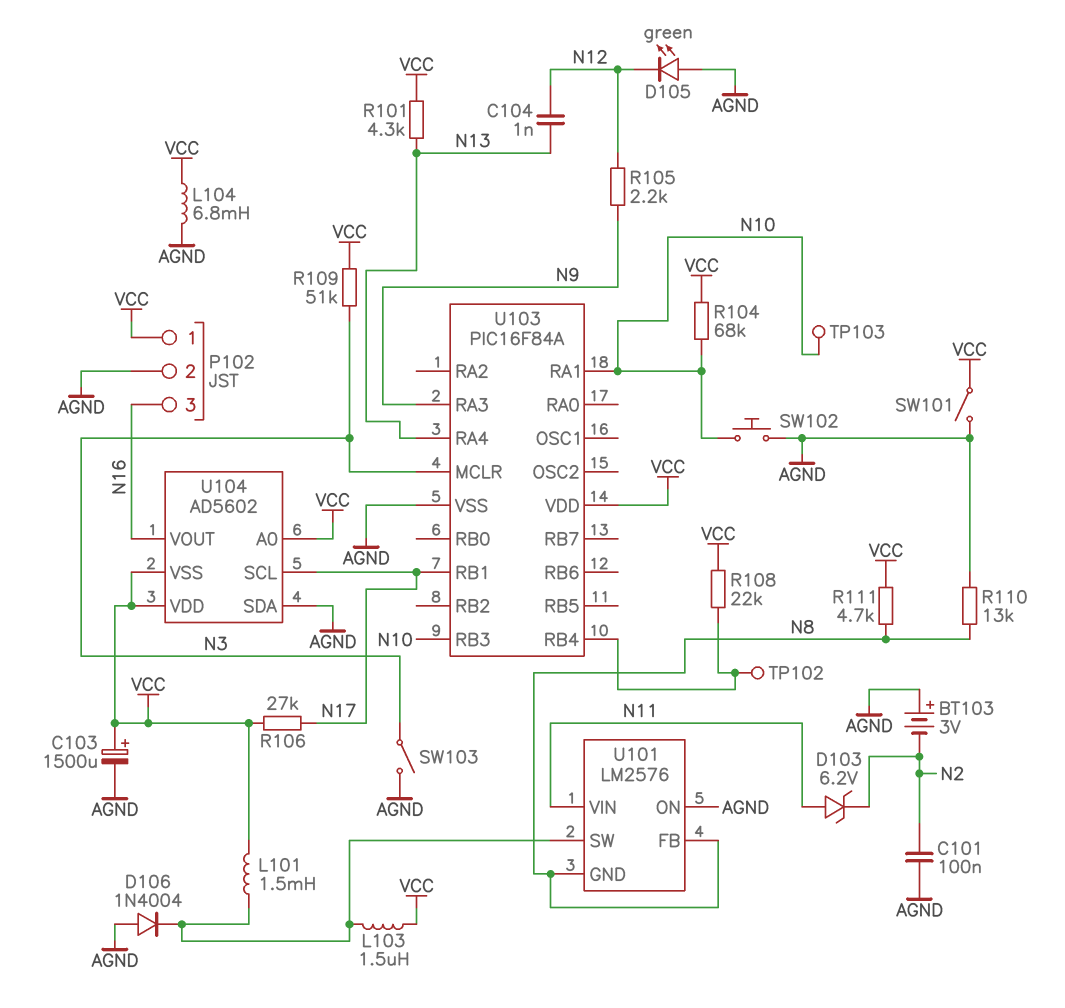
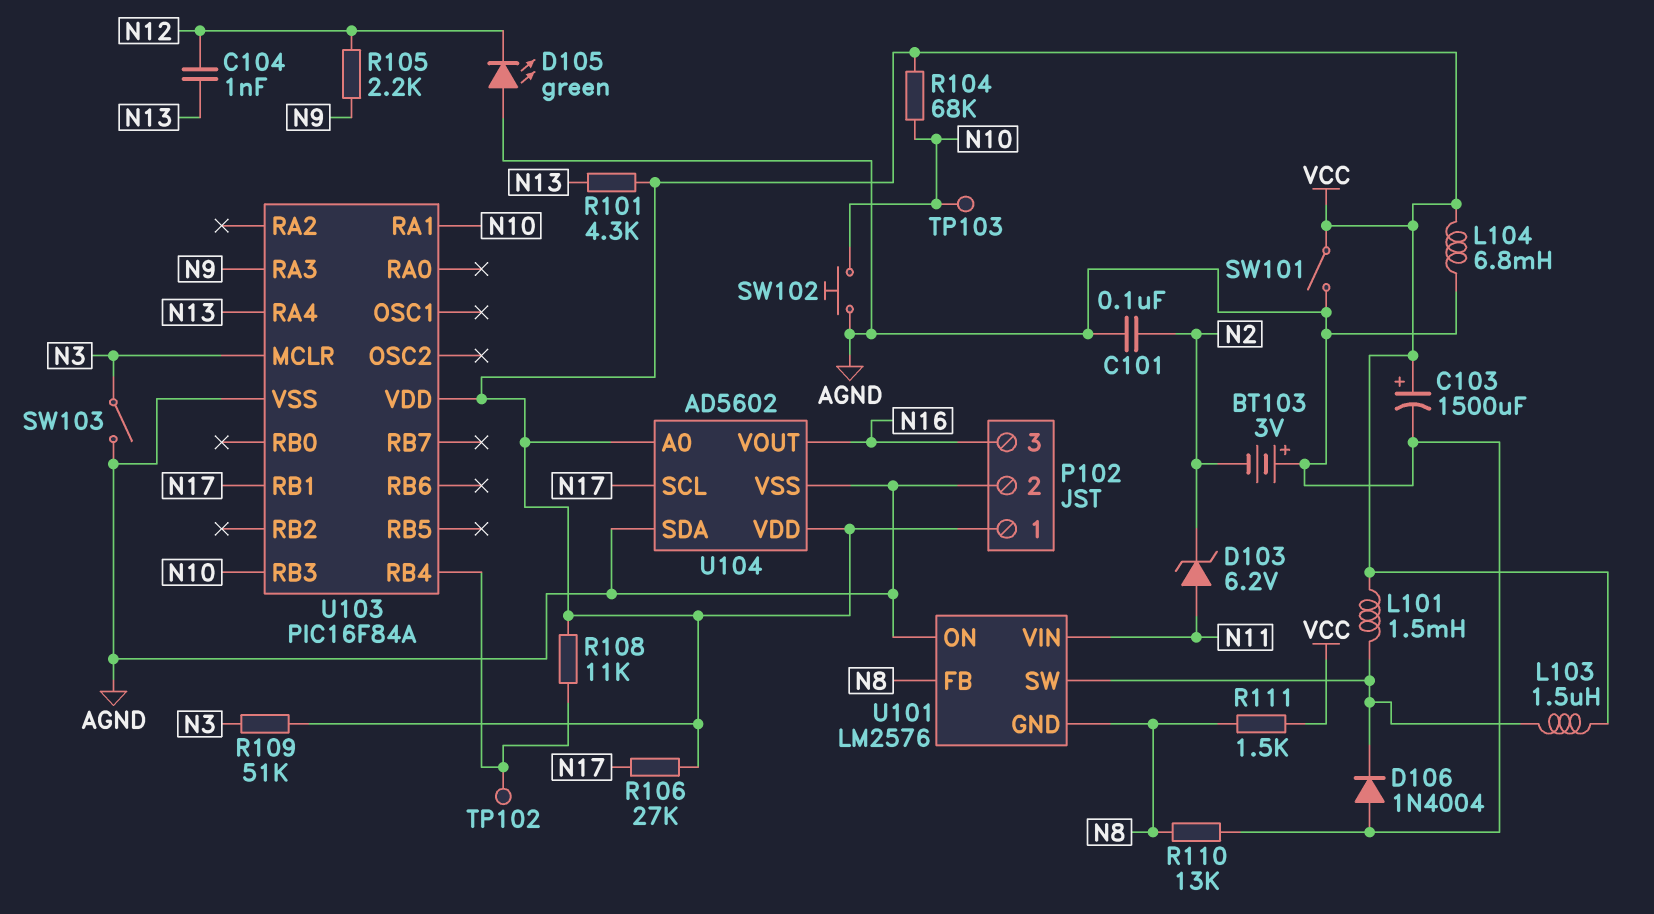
R108: 22k (U103/RB4, VCC) -> 11k (U103/RB4, VCC)
R111: 4.7k (N8, VCC) -> 1.5k (N8, VCC)
U104 pin VSS: VCC -> AGND

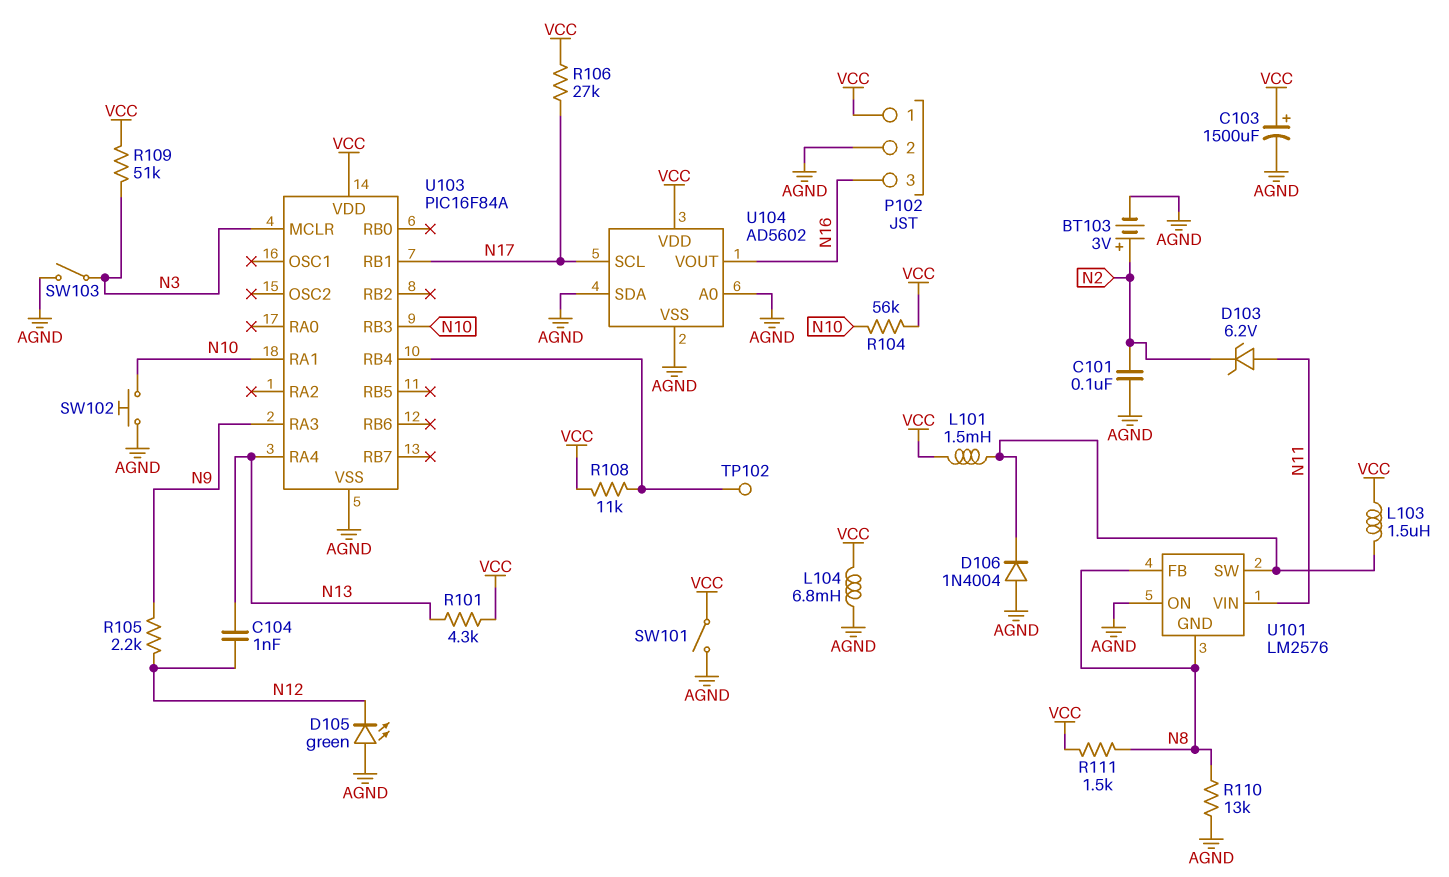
BT103: 3V (plus AGND, minus N2) -> 3V (plus N2, minus AGND)
R104: 68k (N10, VCC) -> 56k (N10, VCC)
TP103: test point (N10) -> none
U104 pin A0: VCC -> AGND

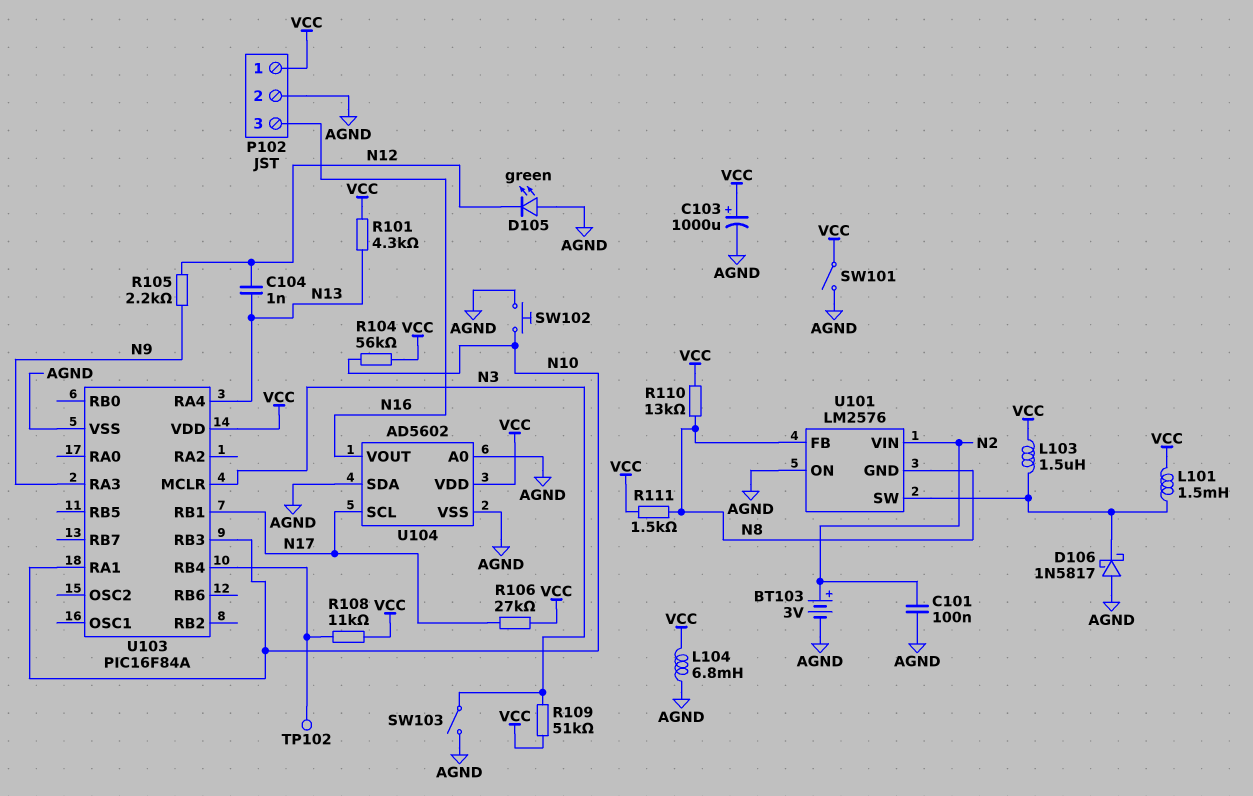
C103: 1500uF (plus VCC, minus AGND) -> 1000uF (plus VCC, minus AGND)
D103: zener 6.2V (A N11, K N2) -> none
D106: diode 1N4004 (A AGND, K U101/SW) -> schottky 1N5817 (A AGND, K U101/SW)
R110: 13k (AGND, N8) -> 13k (N8, VCC)
U101 pin VIN: N11 -> N2

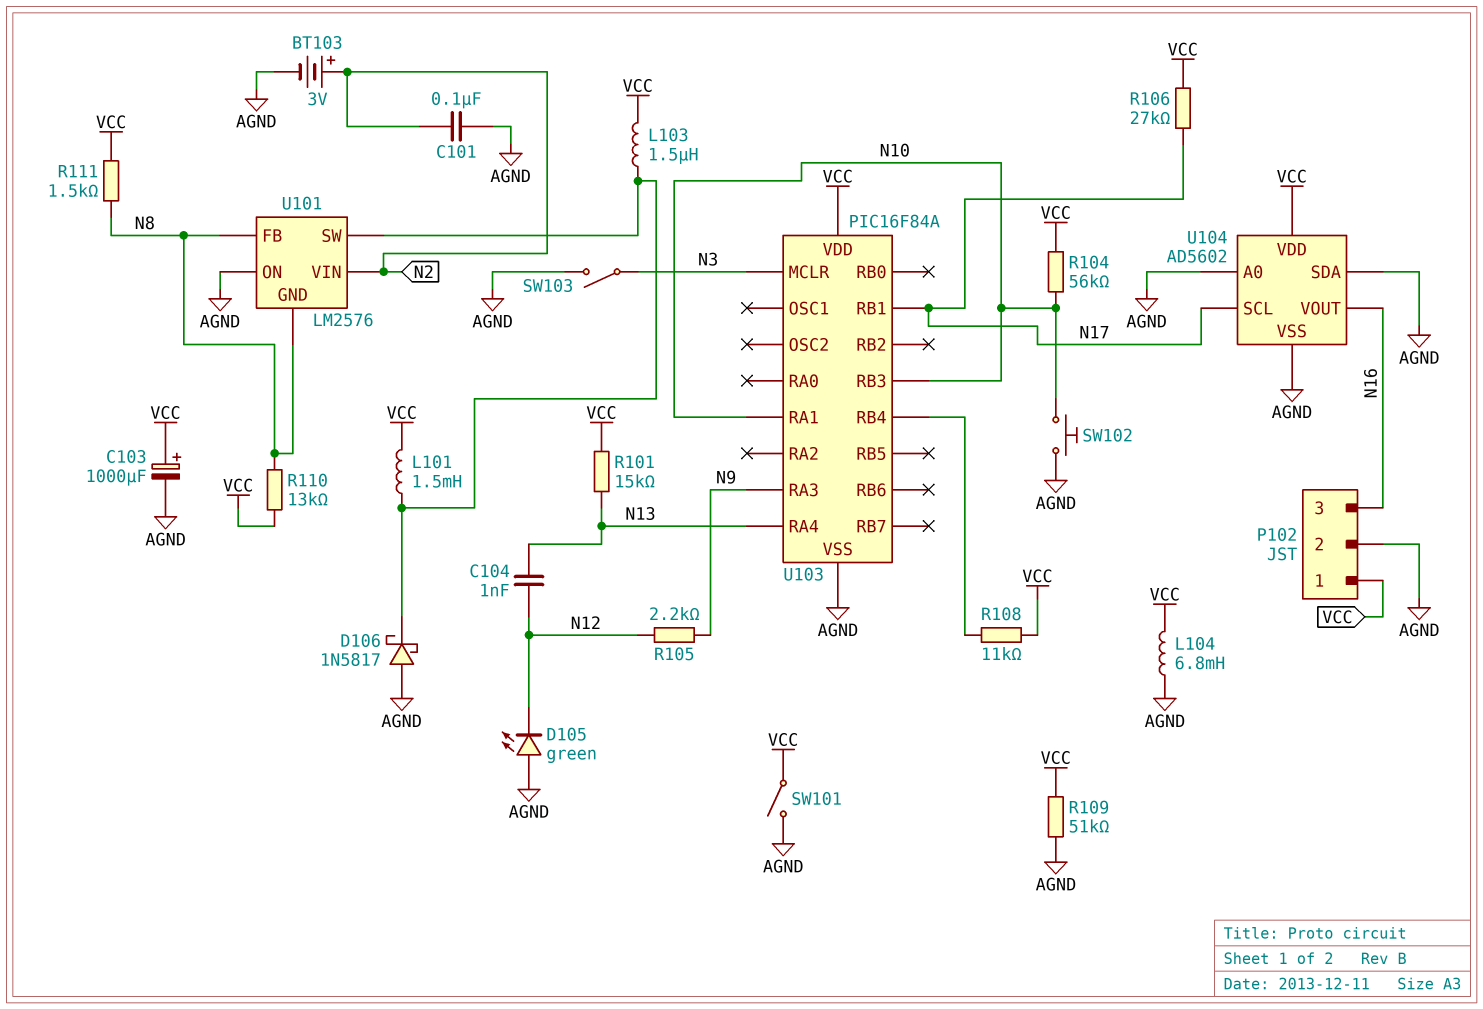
R101: 4.3k (N13, VCC) -> 15k (N13, VCC)
R109: 51k (N3, VCC) -> 51k (AGND, VCC)
TP102: test point (U103/RB4) -> none

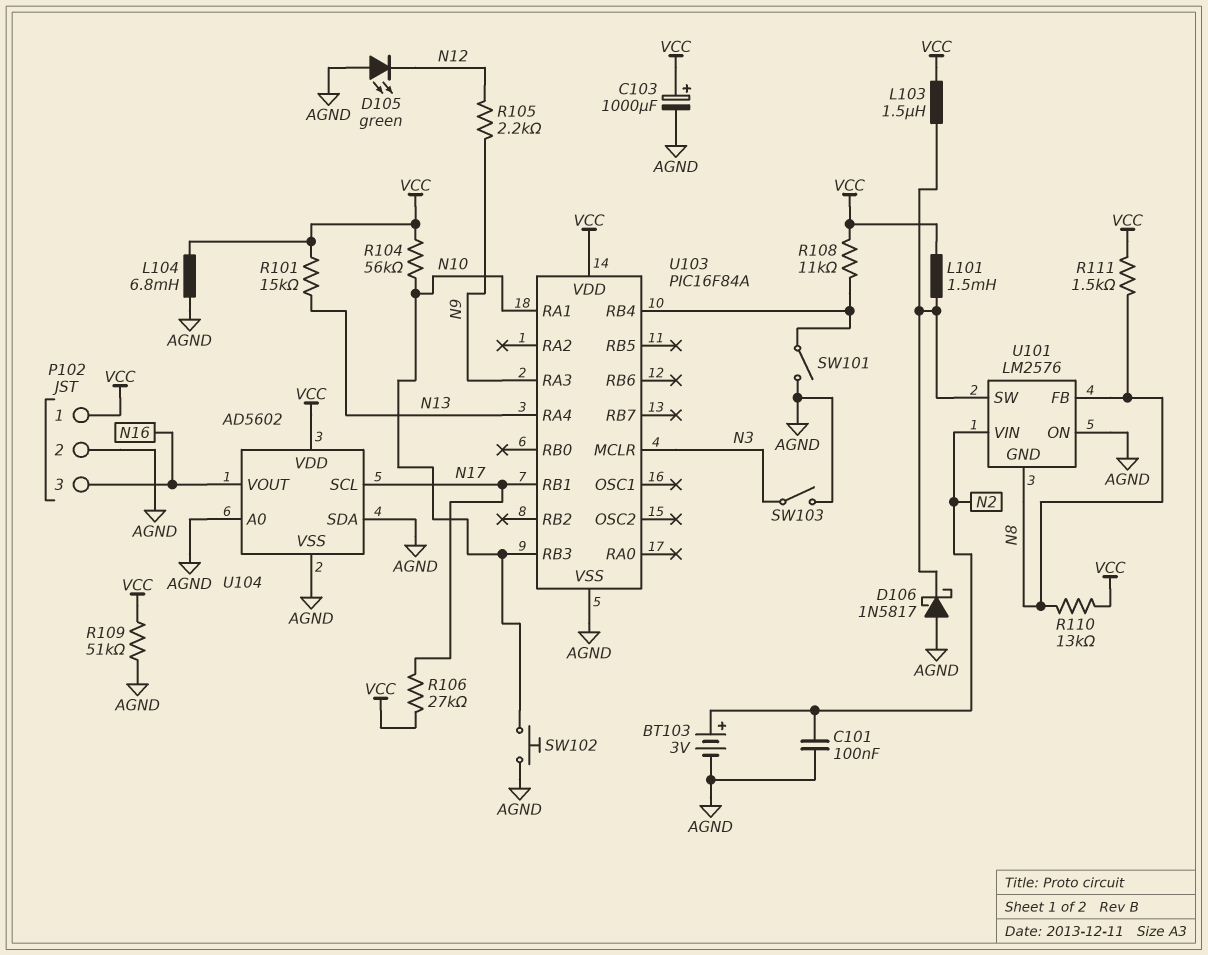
C104: 1nF (N12, N13) -> none
SW101: switch (AGND, VCC) -> switch (AGND, U103/RB4)

